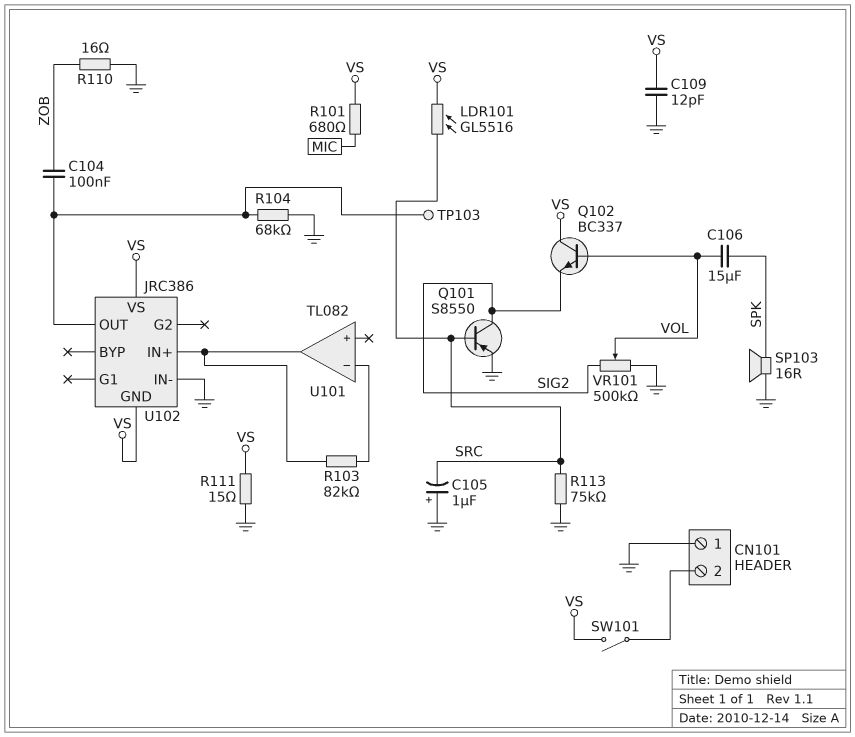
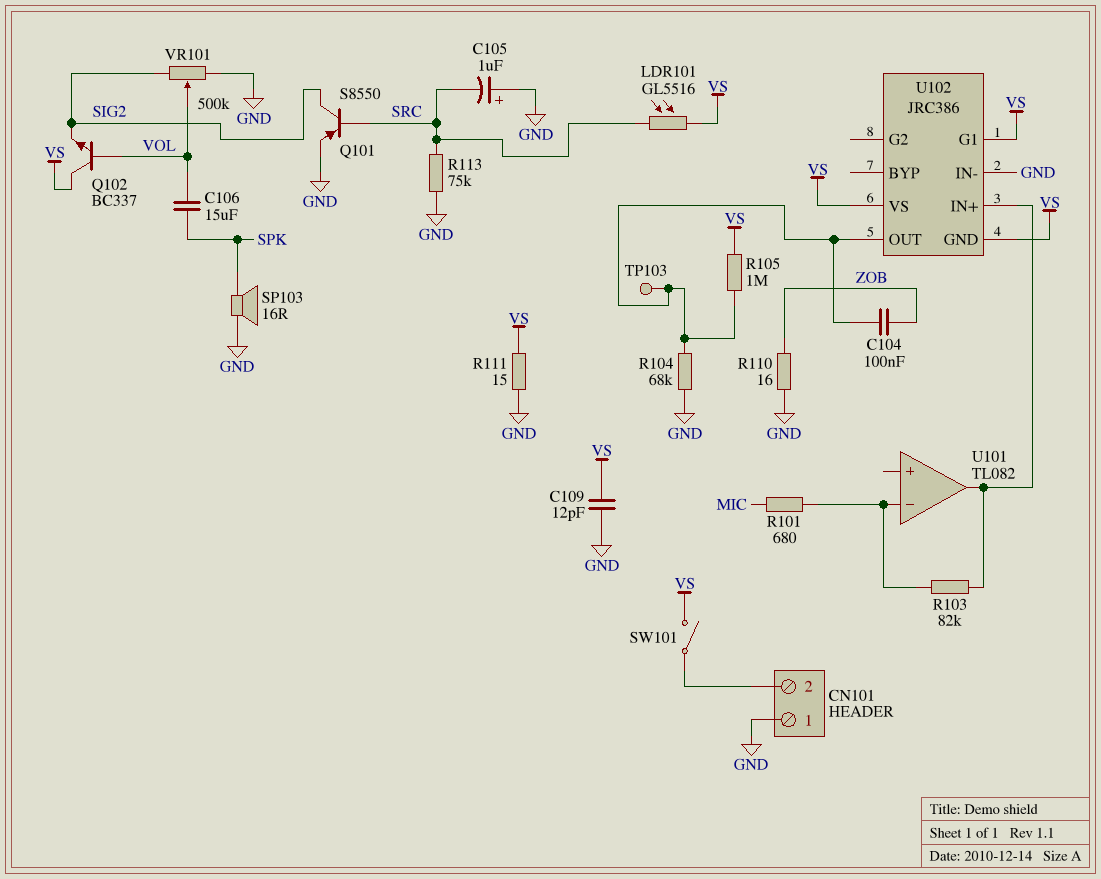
R101: 680 (MIC, VS) -> 680 (MIC, U101/in-)
R105: none -> 1M (U102/OUT, VS)
U102 pin G1: none -> VS

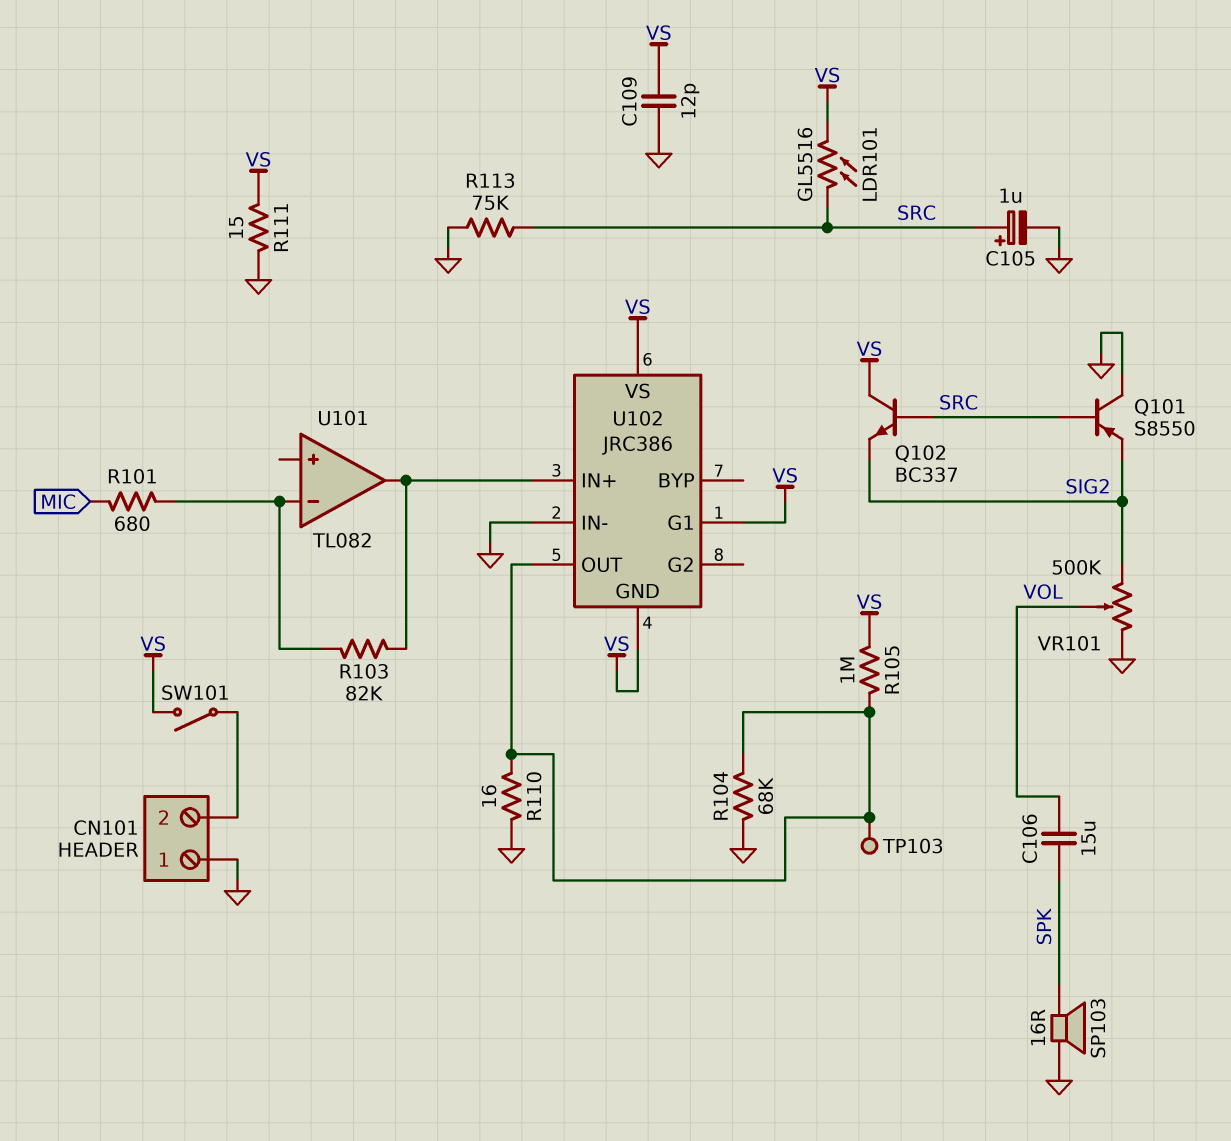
C104: 100nF (U102/OUT, ZOB) -> none
C105: 1uF (plus GND, minus SRC) -> 1uF (plus SRC, minus GND)
Q101: PNP S8550 (B SRC, C SIG2, E GND) -> PNP S8550 (B SRC, C GND, E SIG2)
Q102: NPN BC337 (B VOL, C VS, E SIG2) -> NPN BC337 (B SRC, C VS, E SIG2)
R110: 16 (GND, ZOB) -> 16 (GND, U102/OUT)

